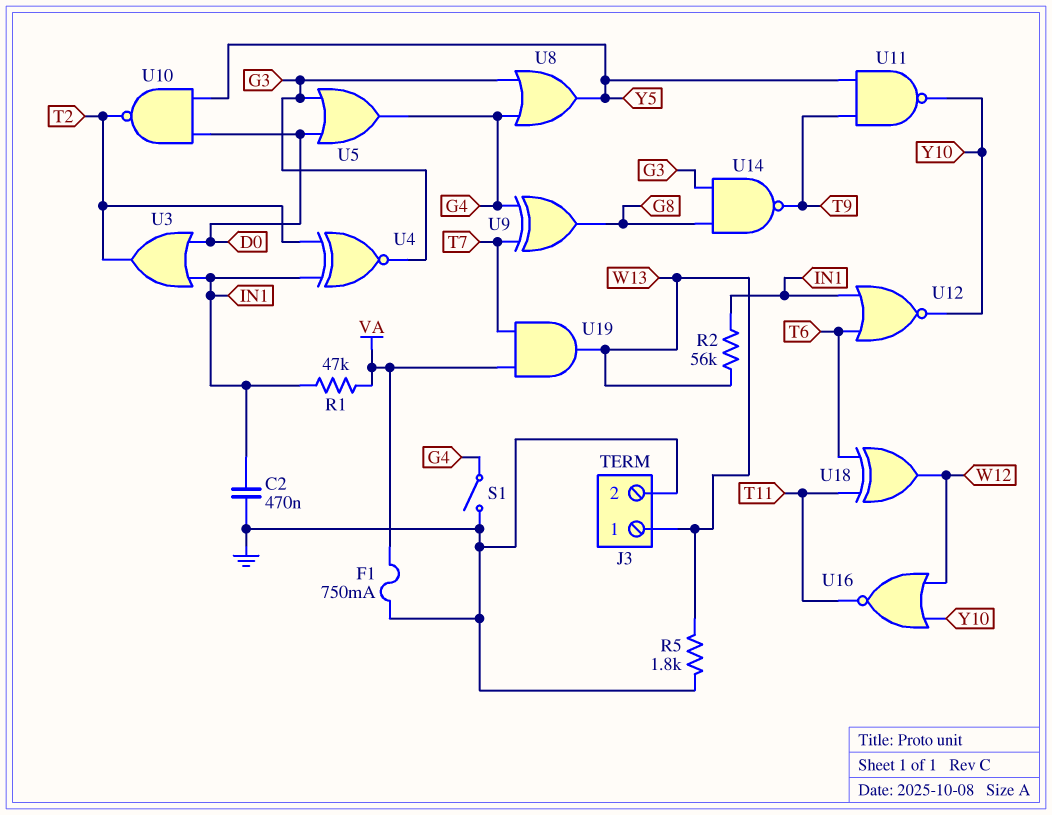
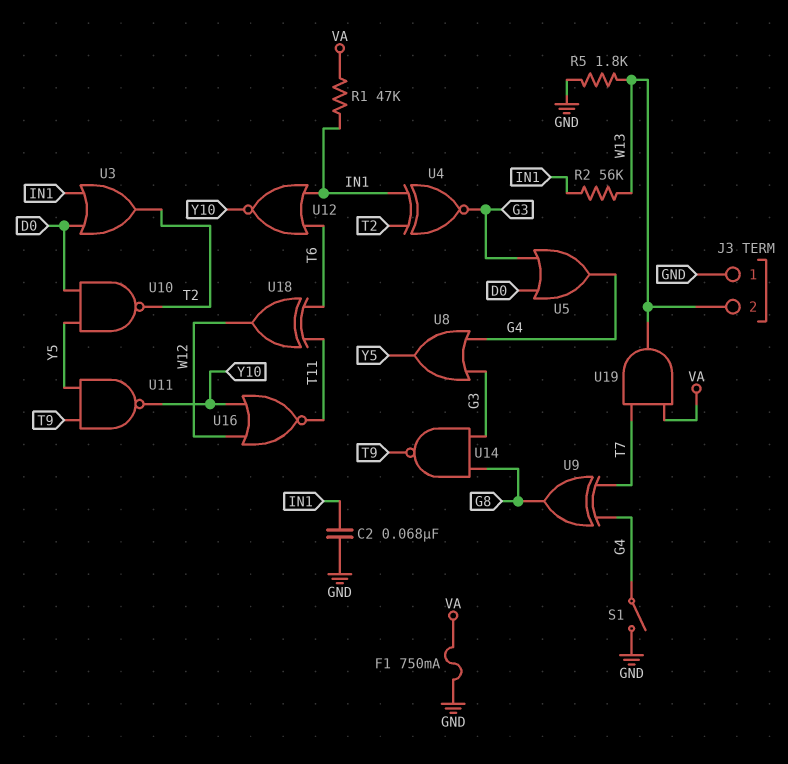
C2: 470nF (GND, IN1) -> 68nF (GND, IN1)
J3 pin 1: W13 -> GND
J3 pin 2: GND -> W13

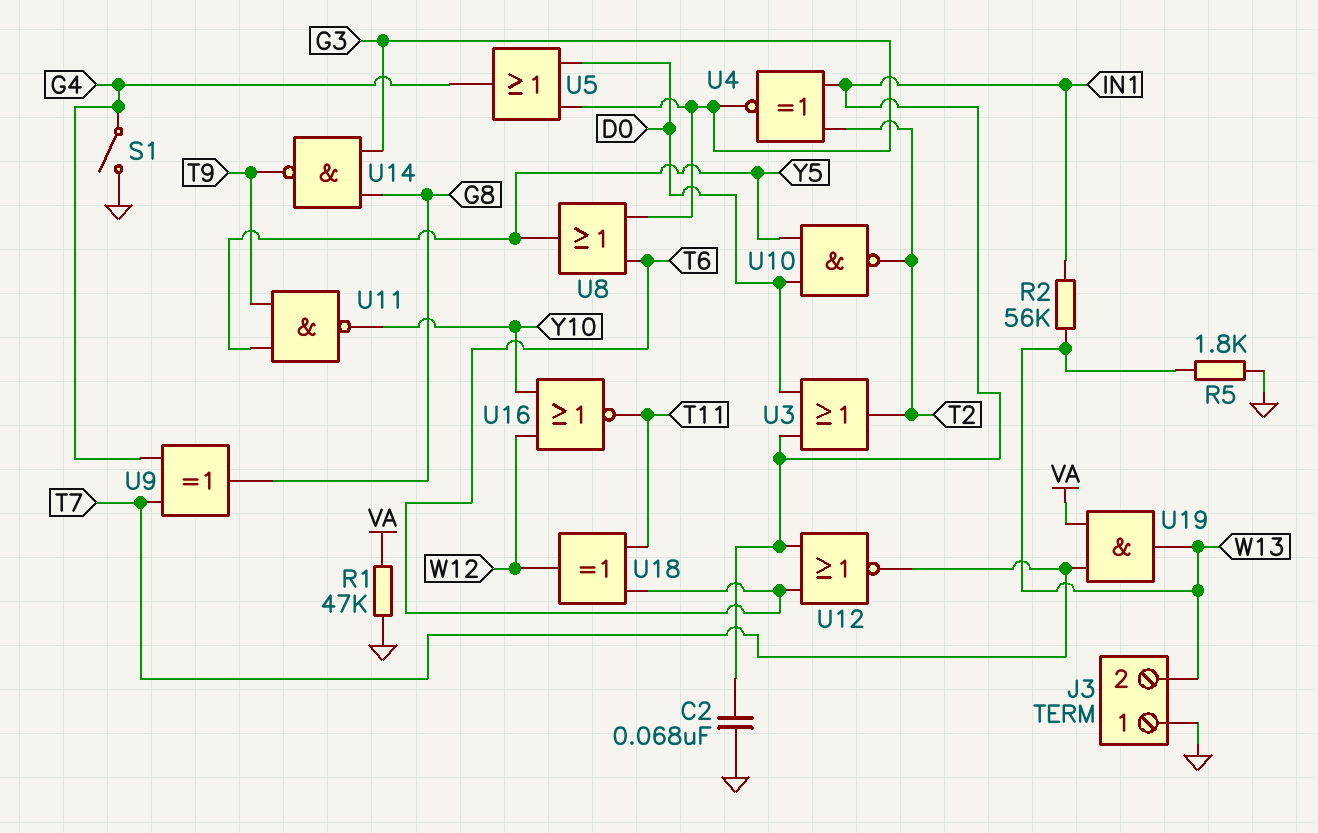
F1: 750mA (GND, VA) -> none
R1: 47k (IN1, VA) -> 47k (GND, VA)
U8: OR (in G3, in G4, out Y5) -> OR (in G3, in T6, out Y5)
U12: NOR (in IN1, in T6, out Y10) -> NOR (in IN1, in T6, out T7)

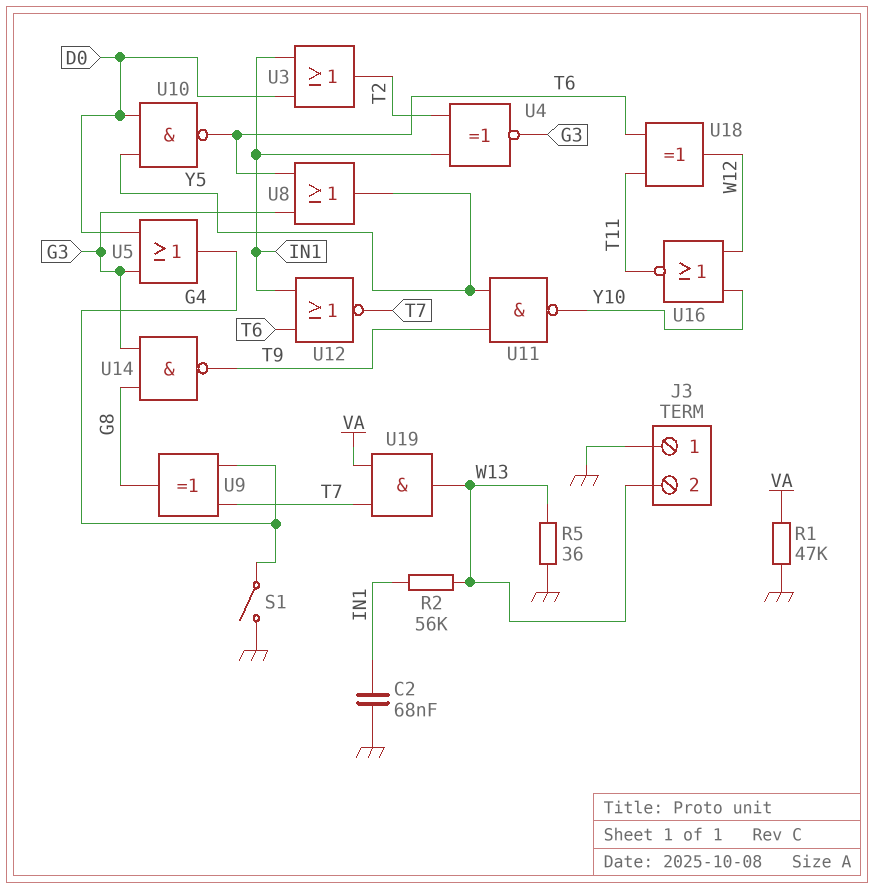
R5: 1.8k (GND, W13) -> 36 (GND, W13)
U10: NAND (in D0, in Y5, out T2) -> NAND (in D0, in Y5, out T6)

